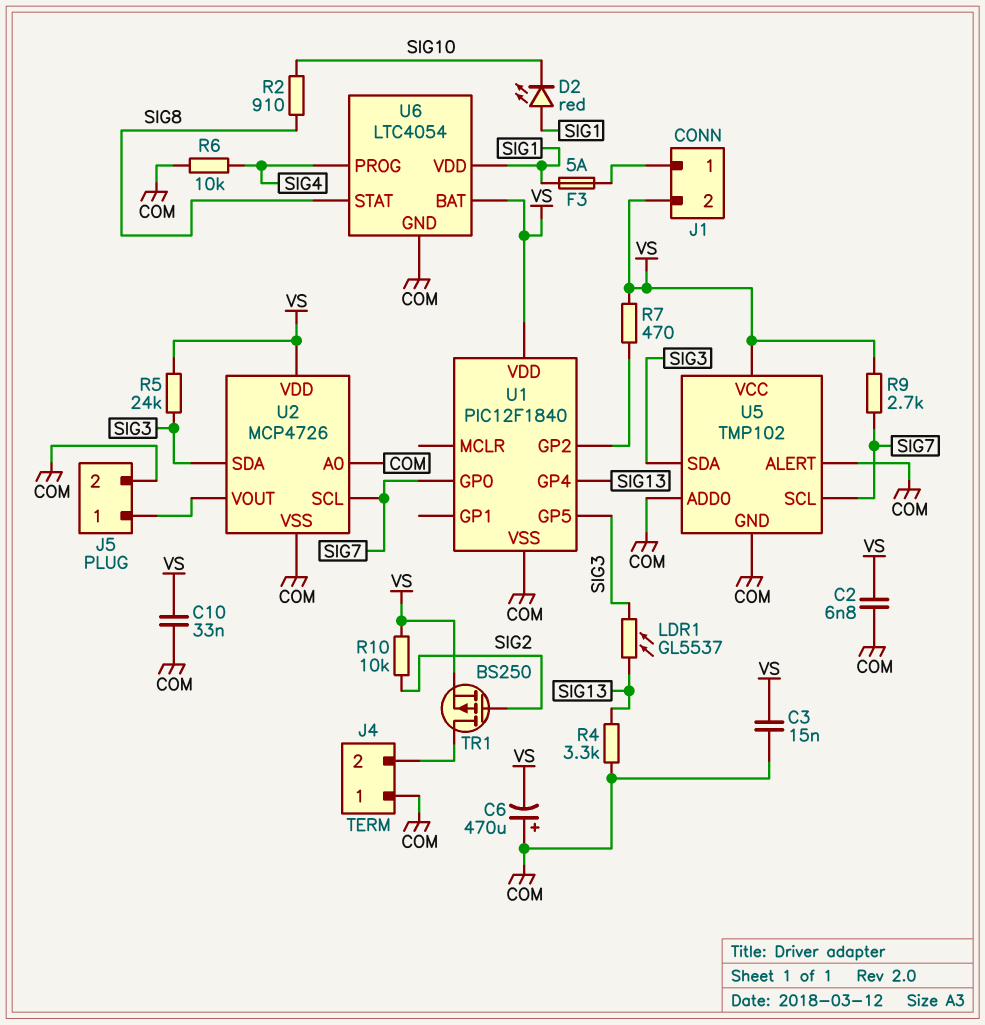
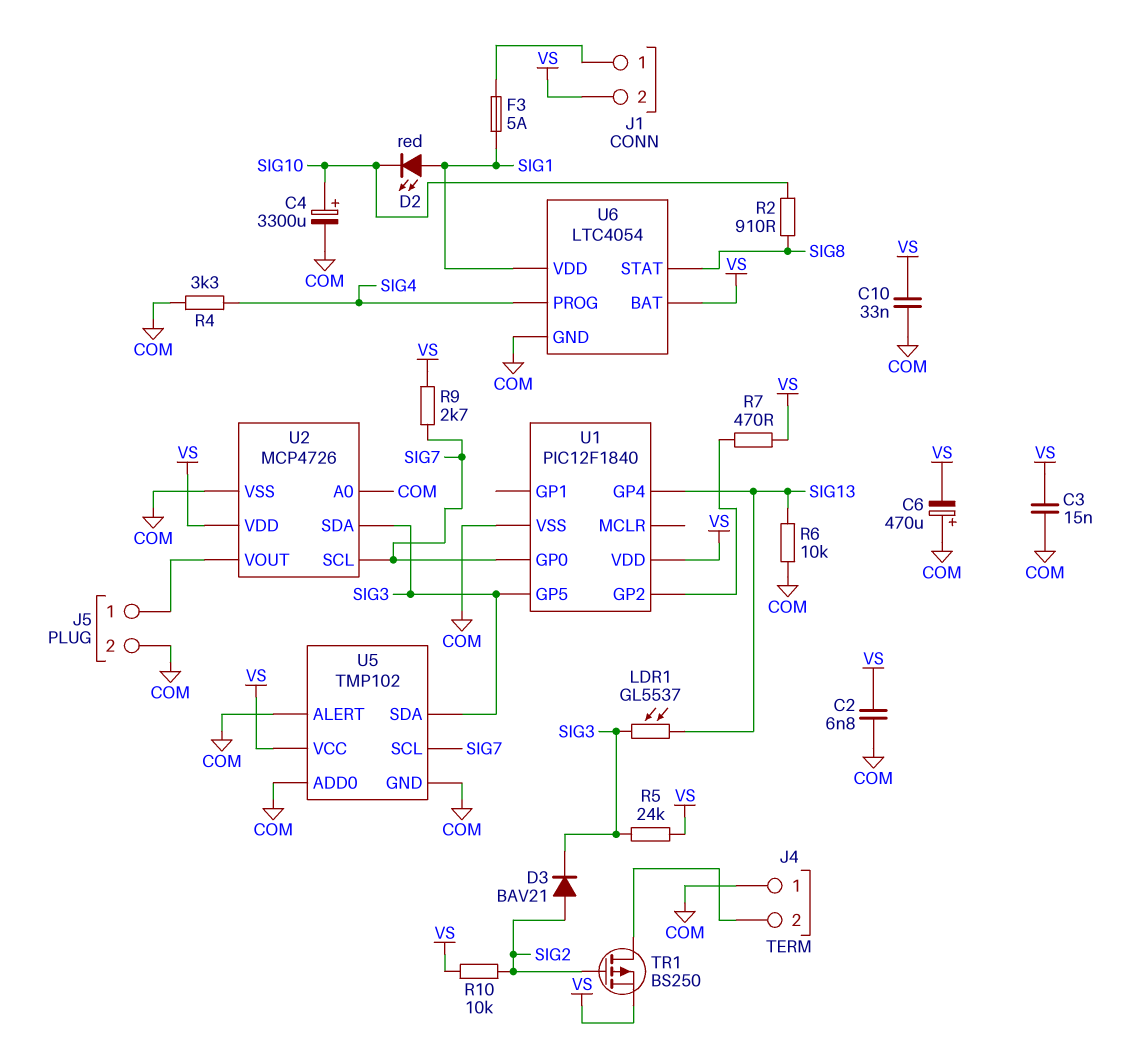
C4: none -> 3300uF (plus SIG10, minus COM)
D3: none -> diode BAV21 (A SIG2, K SIG3)
R4: 3.3k (COM, SIG13) -> 3.3k (COM, SIG4)
R6: 10k (COM, SIG4) -> 10k (COM, SIG13)

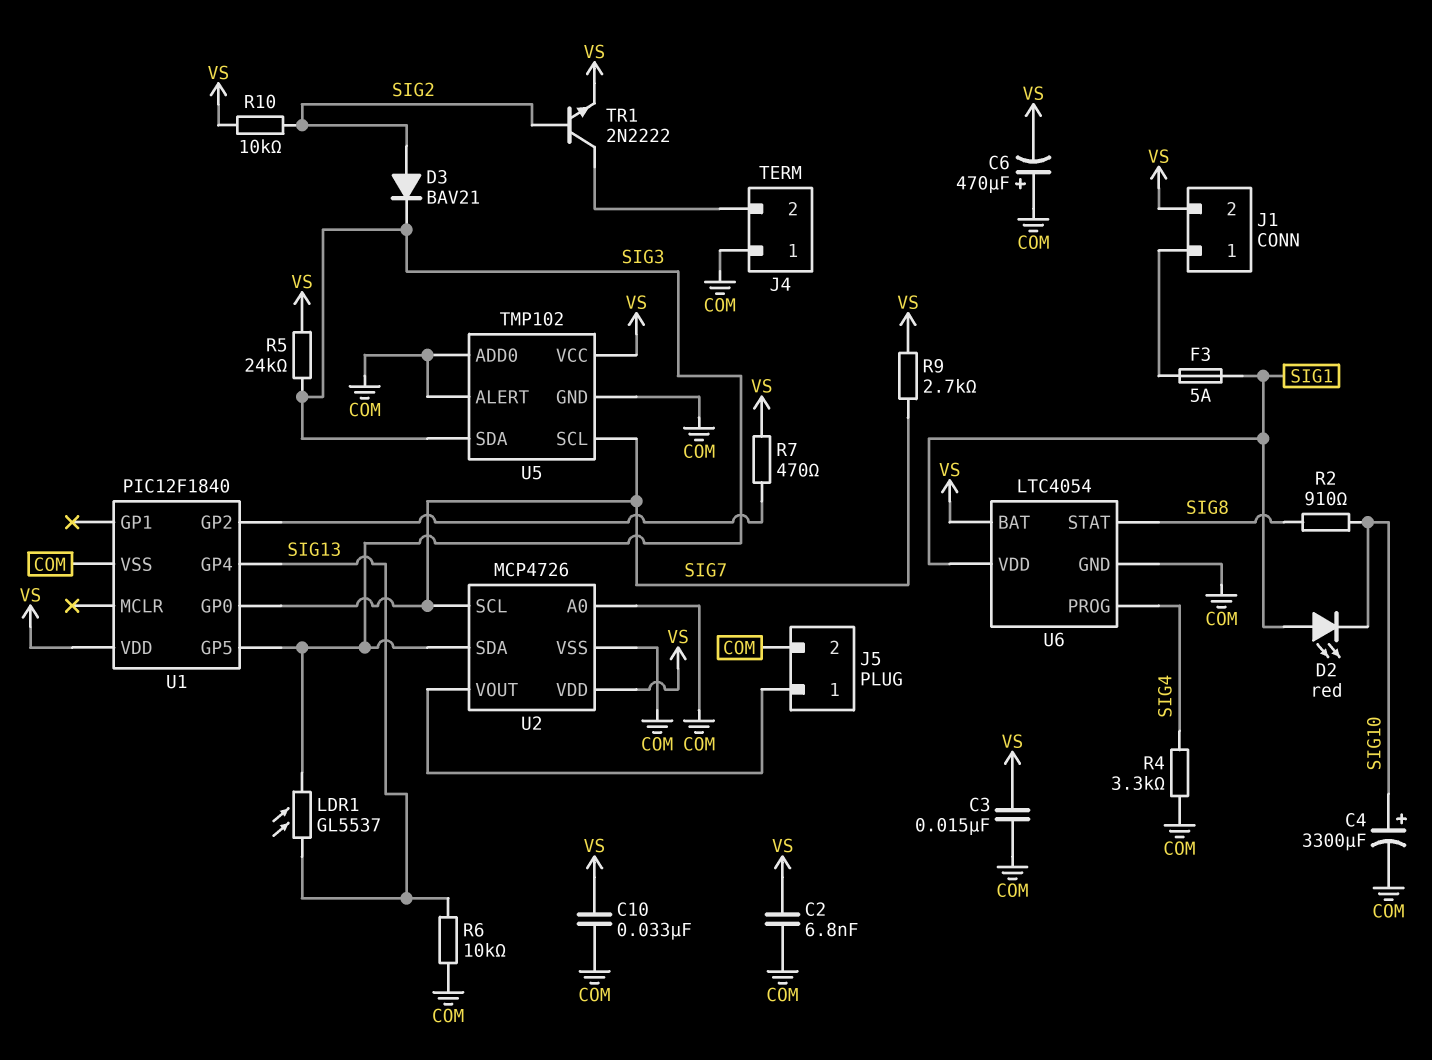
TR1: PMOS BS250 (G SIG2, D J4/2, S VS) -> NPN 2N2222 (B SIG2, C J4/2, E VS)

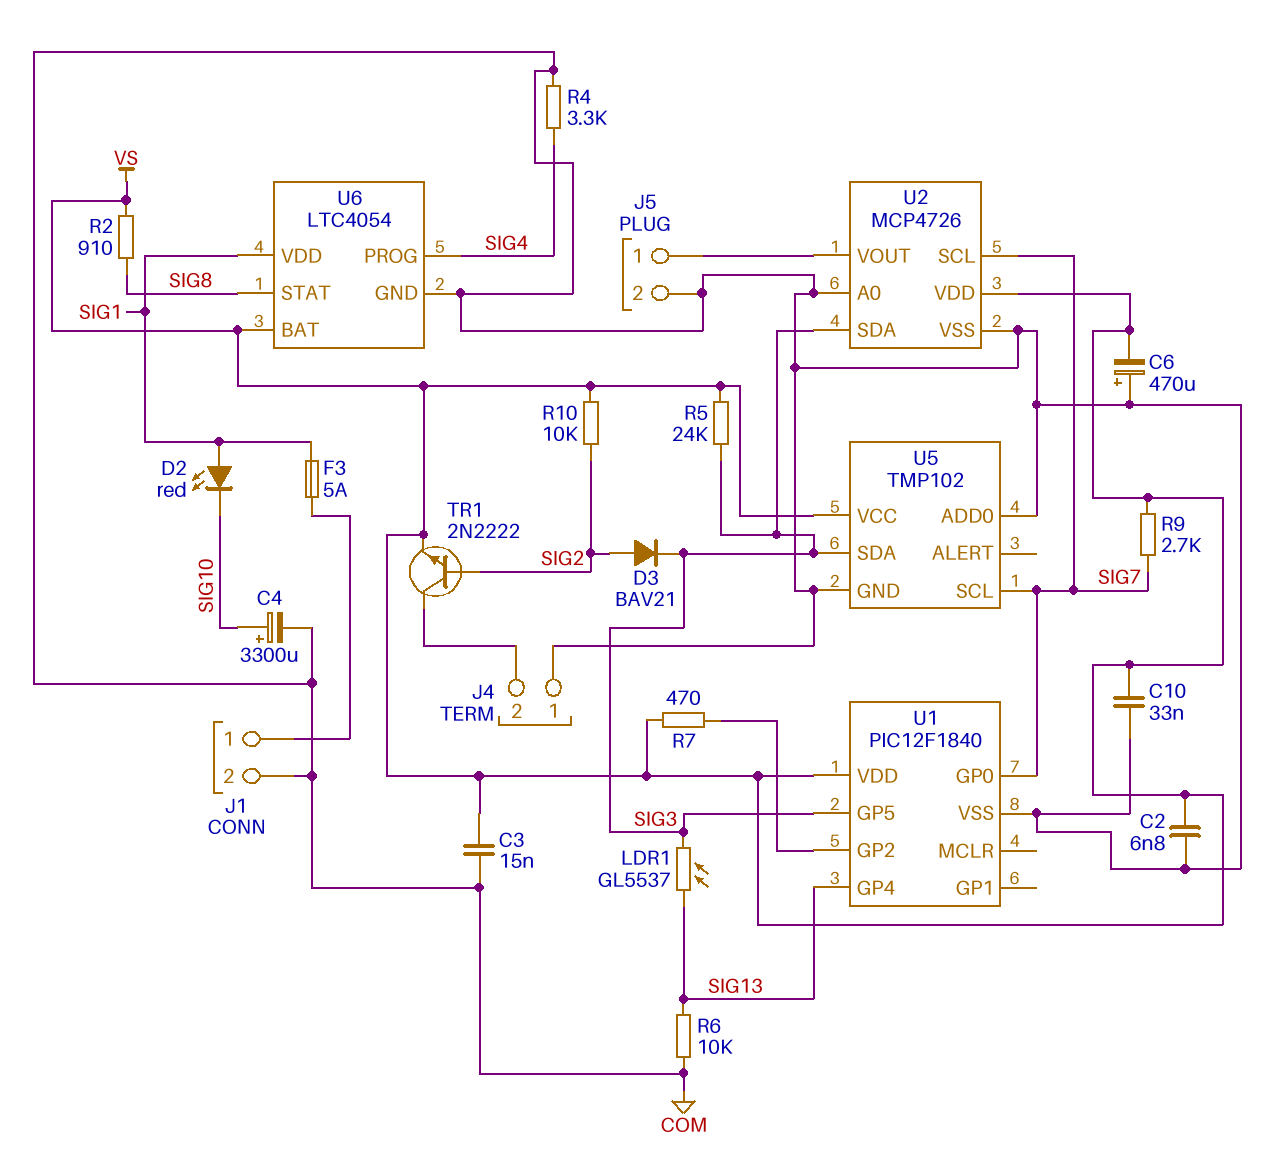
J1 pin 2: VS -> COM
R2: 910 (SIG8, SIG10) -> 910 (SIG8, VS)
U5 pin ALERT: COM -> none

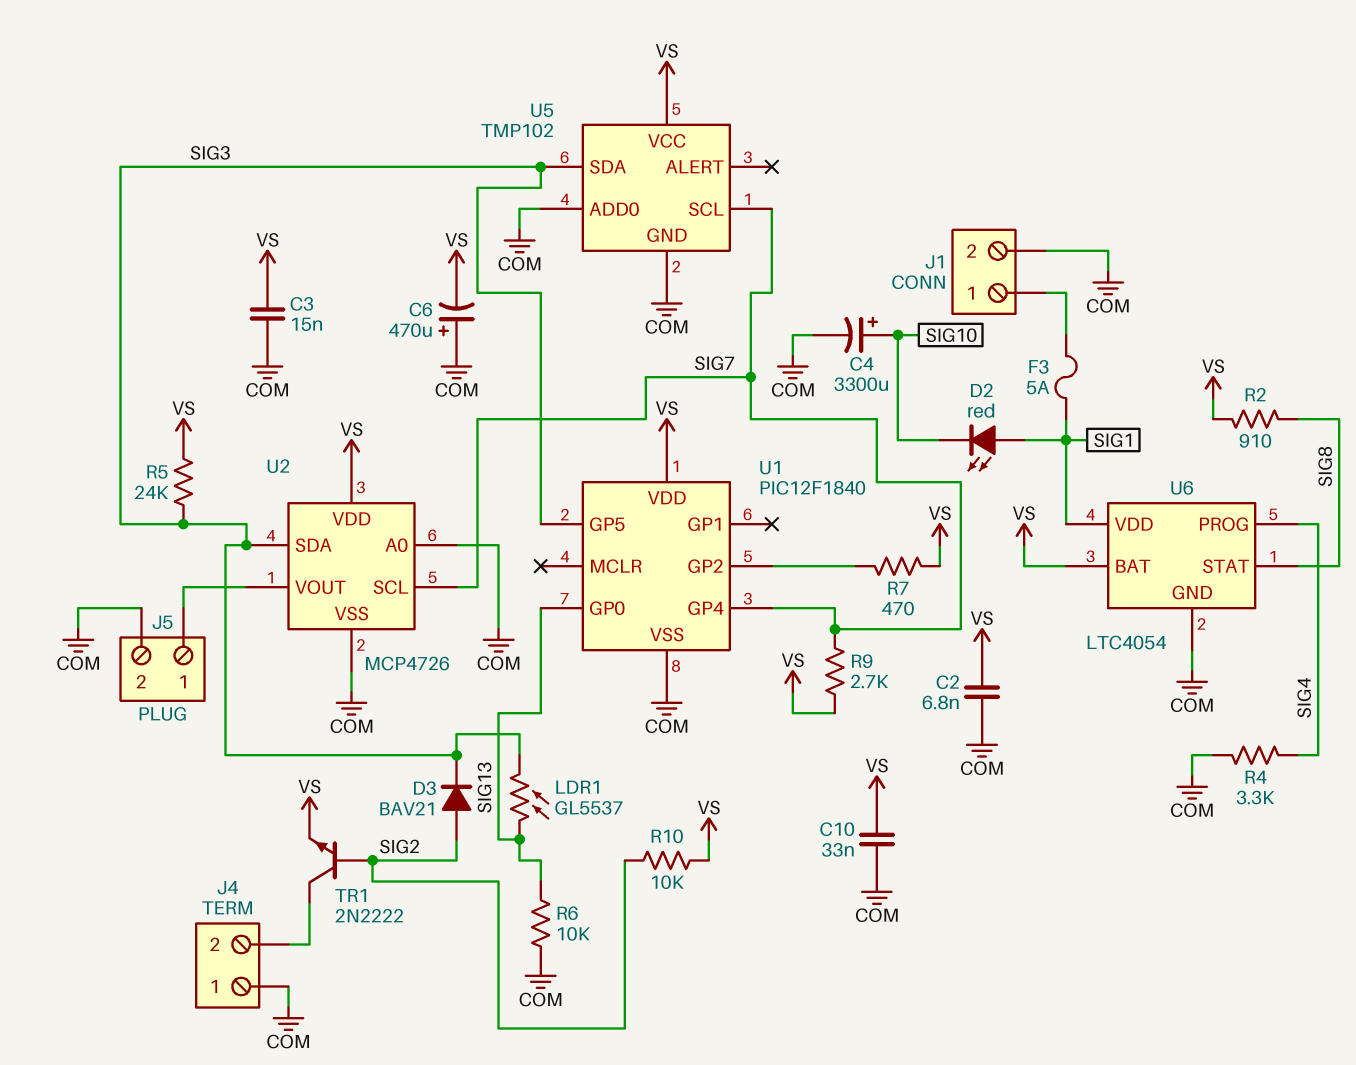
U1 pin GP0: SIG7 -> SIG13
U1 pin GP4: SIG13 -> SIG7

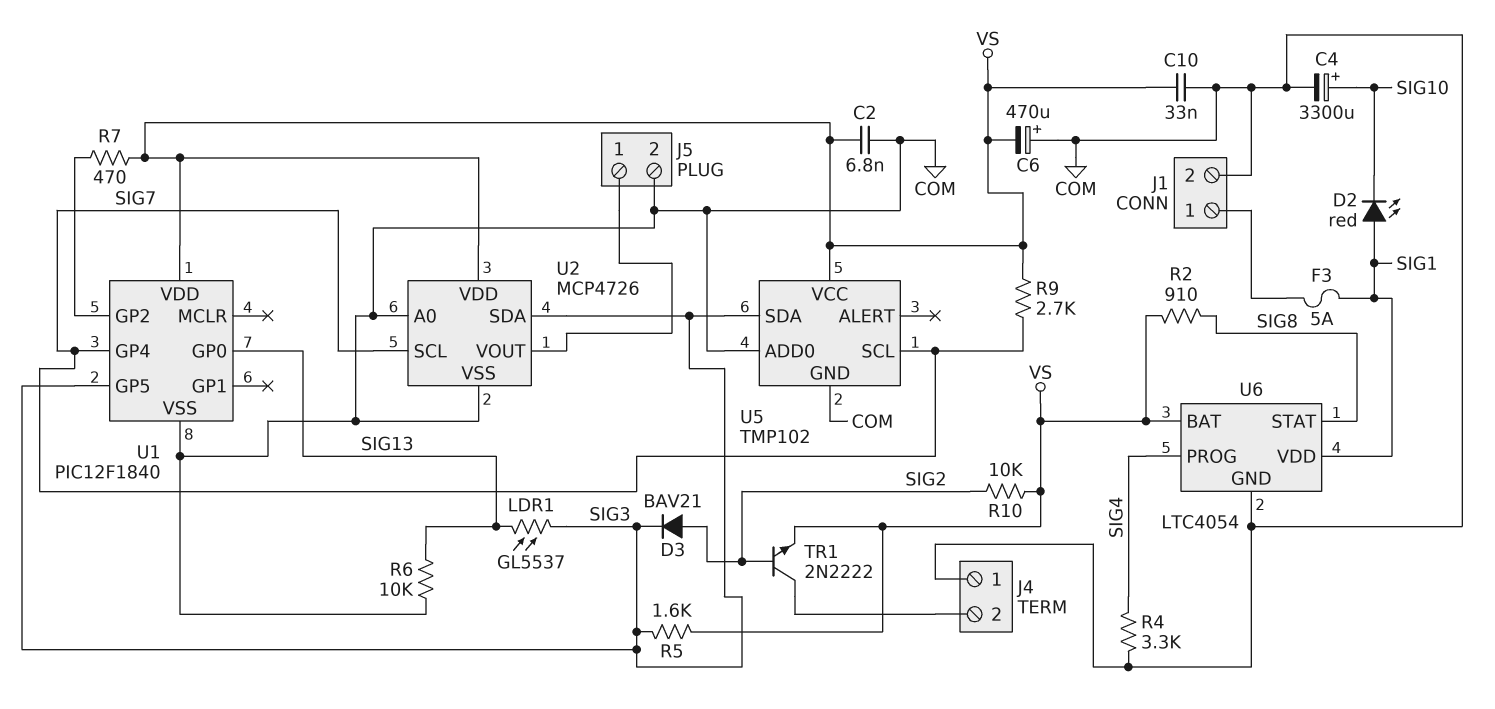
C3: 15nF (COM, VS) -> none
R5: 24k (SIG3, VS) -> 1.6k (SIG3, VS)

